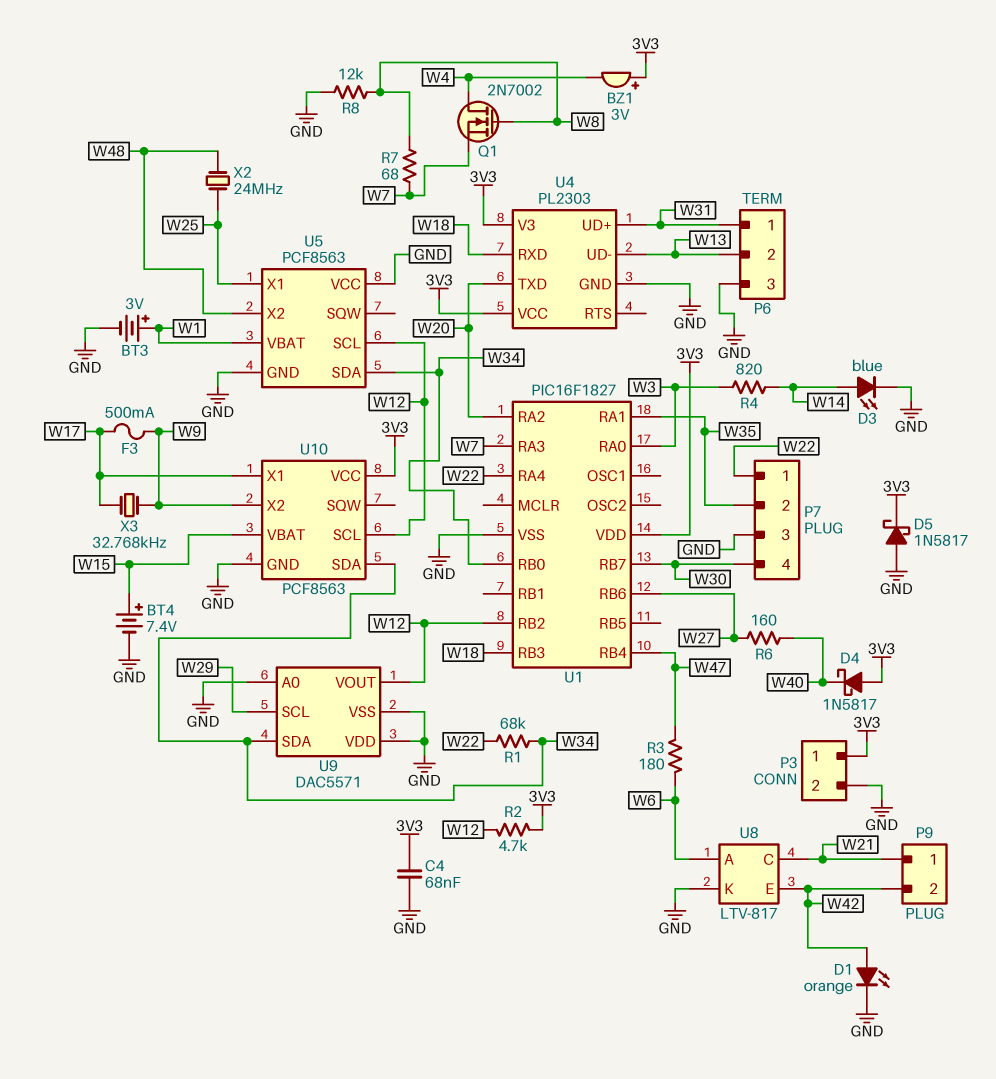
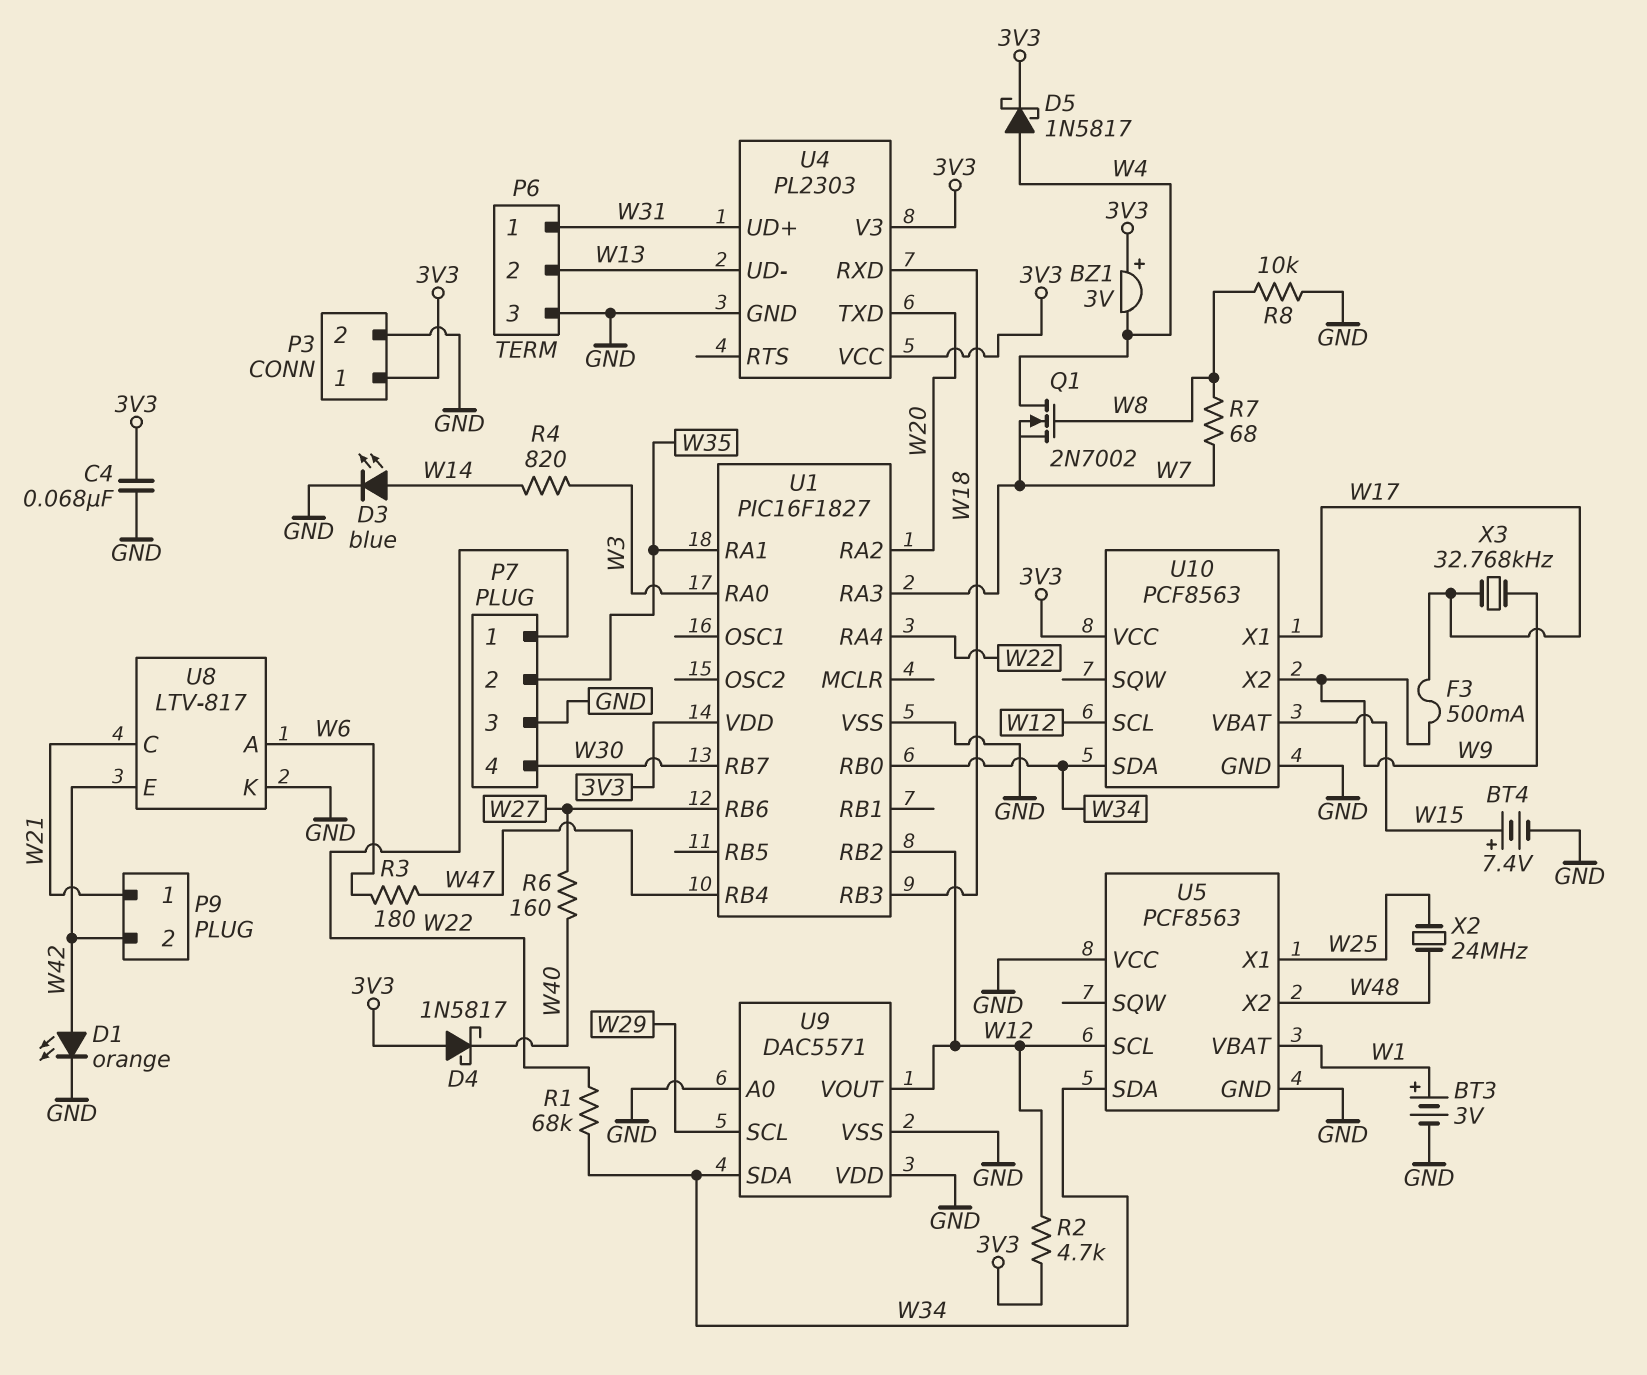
D5: schottky 1N5817 (A GND, K 3V3) -> schottky 1N5817 (A W4, K 3V3)
R8: 12k (GND, W8) -> 10k (GND, W8)

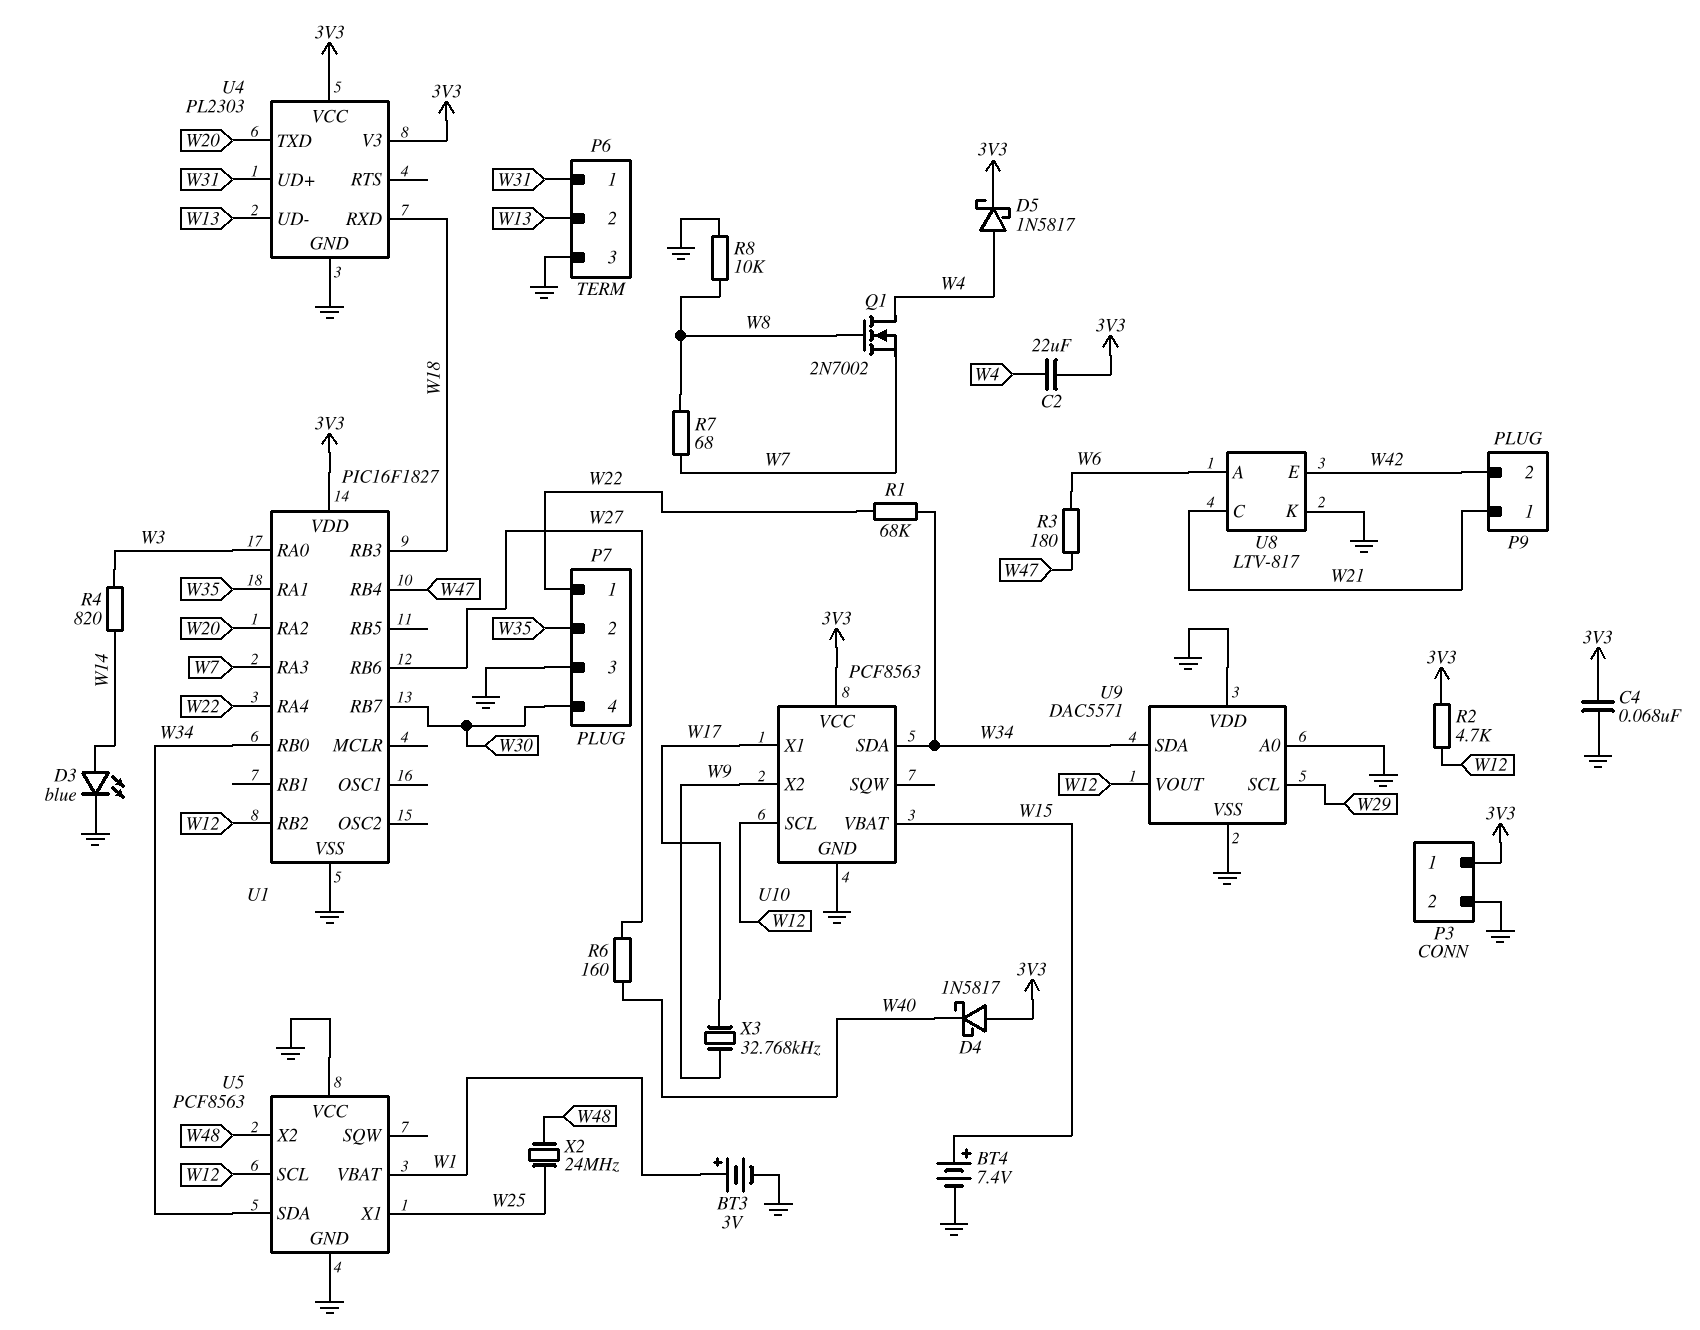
BZ1: buzzer 3V (plus 3V3, minus W4) -> none
C2: none -> 22uF (3V3, W4)
D1: LED orange (A W42, K GND) -> none
F3: 500mA (W9, W17) -> none

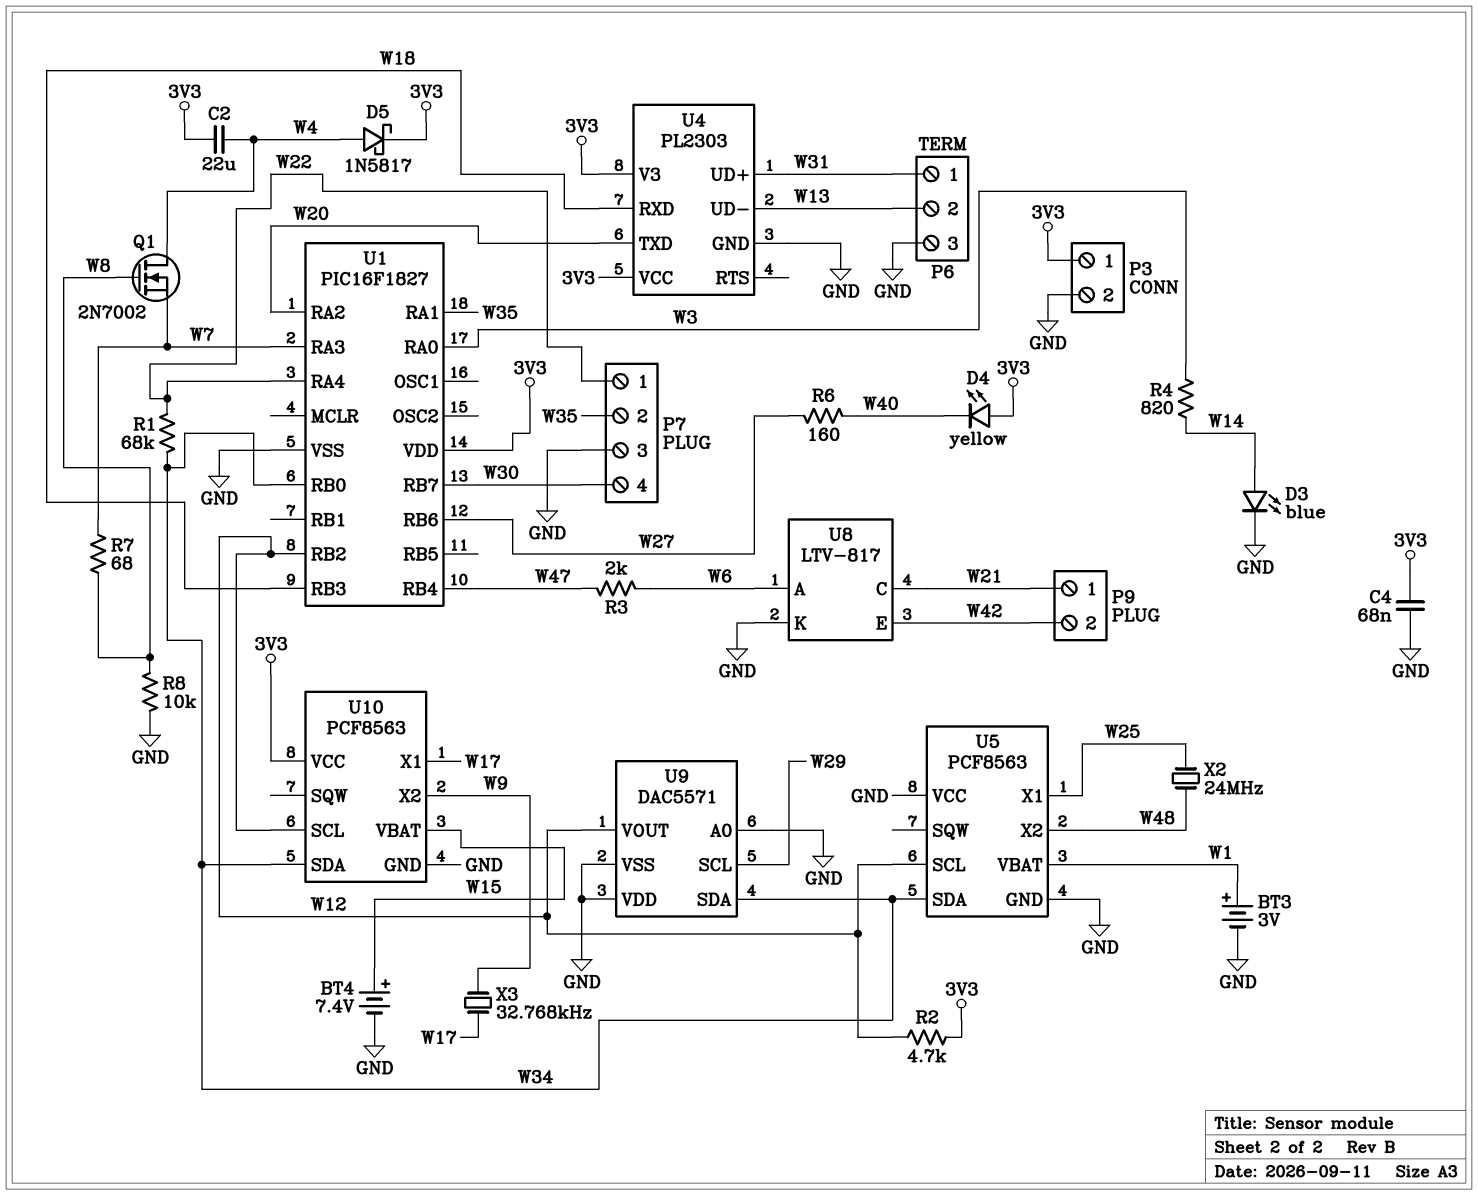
D4: schottky 1N5817 (A 3V3, K W40) -> LED yellow (A 3V3, K W40)
R3: 180 (W6, W47) -> 2k (W6, W47)

